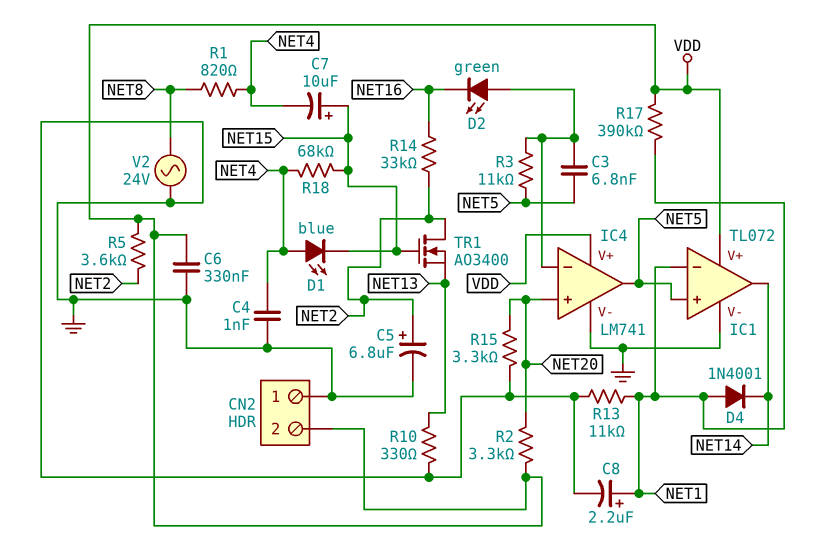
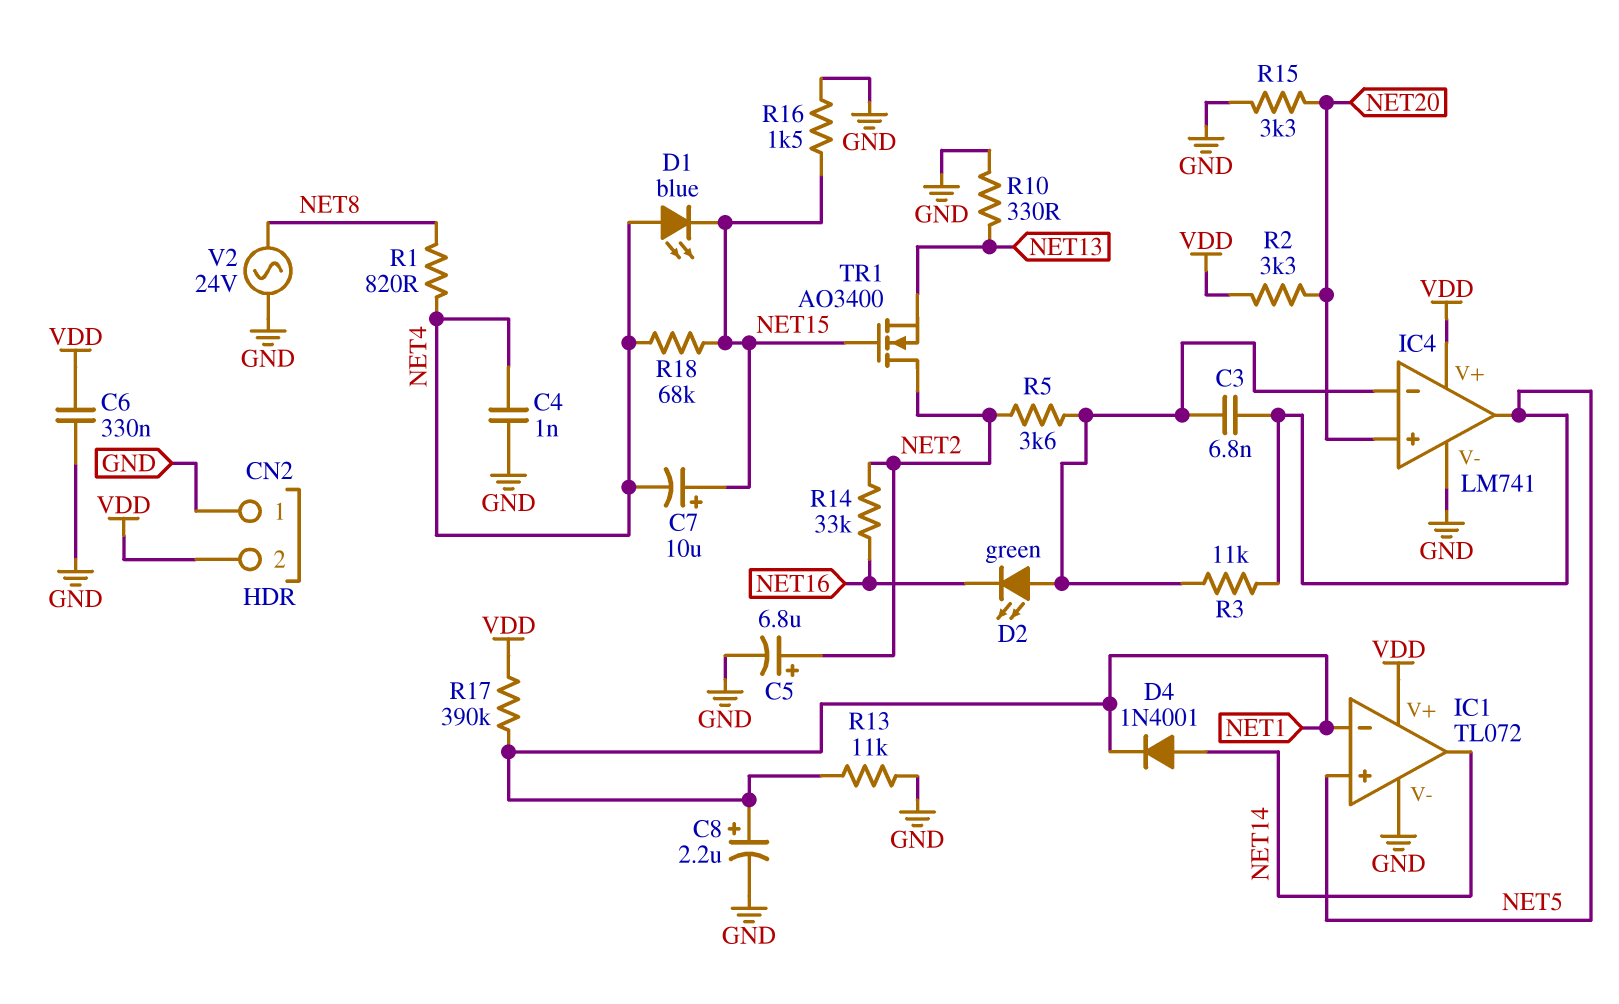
D4: diode 1N4001 (A NET1, K NET14) -> diode 1N4001 (A NET14, K NET1)
R5: 3.6k (NET2, VDD) -> 3.6k (IC4/in-, NET2)
R16: none -> 1.5k (GND, NET15)

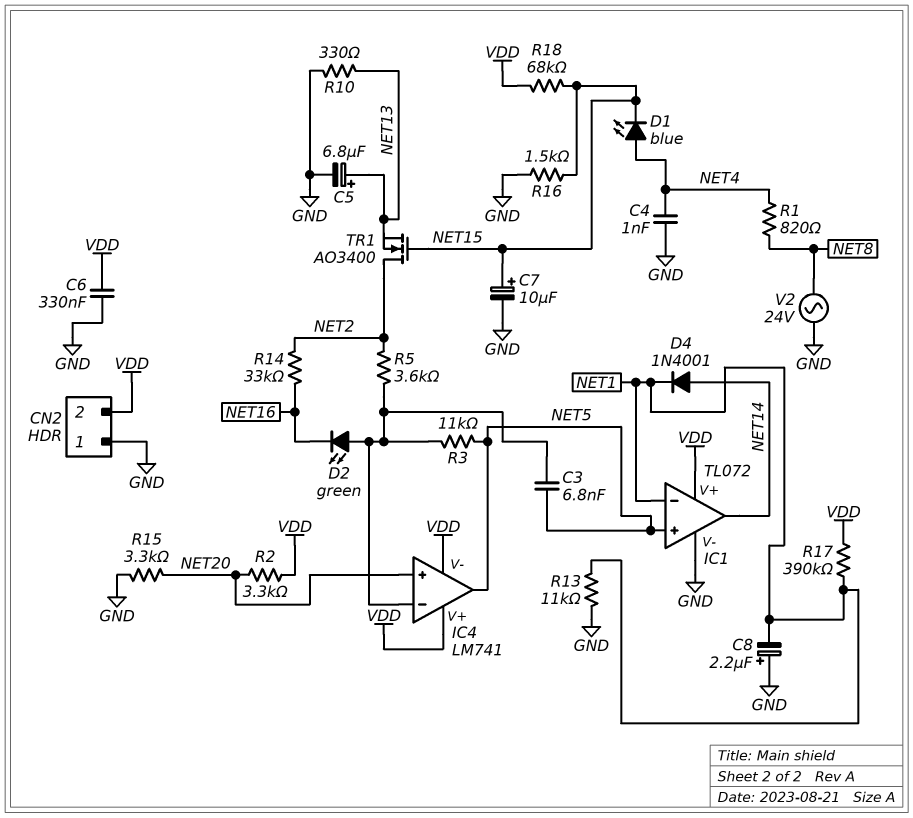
C5: 6.8uF (plus NET2, minus GND) -> 6.8uF (plus NET13, minus GND)
C7: 10uF (plus NET15, minus NET4) -> 10uF (plus NET15, minus GND)
C8: 2.2uF (plus NET1, minus GND) -> 2.2uF (plus GND, minus NET1)
IC4 pin V-: GND -> VDD
R18: 68k (NET4, NET15) -> 68k (NET15, VDD)

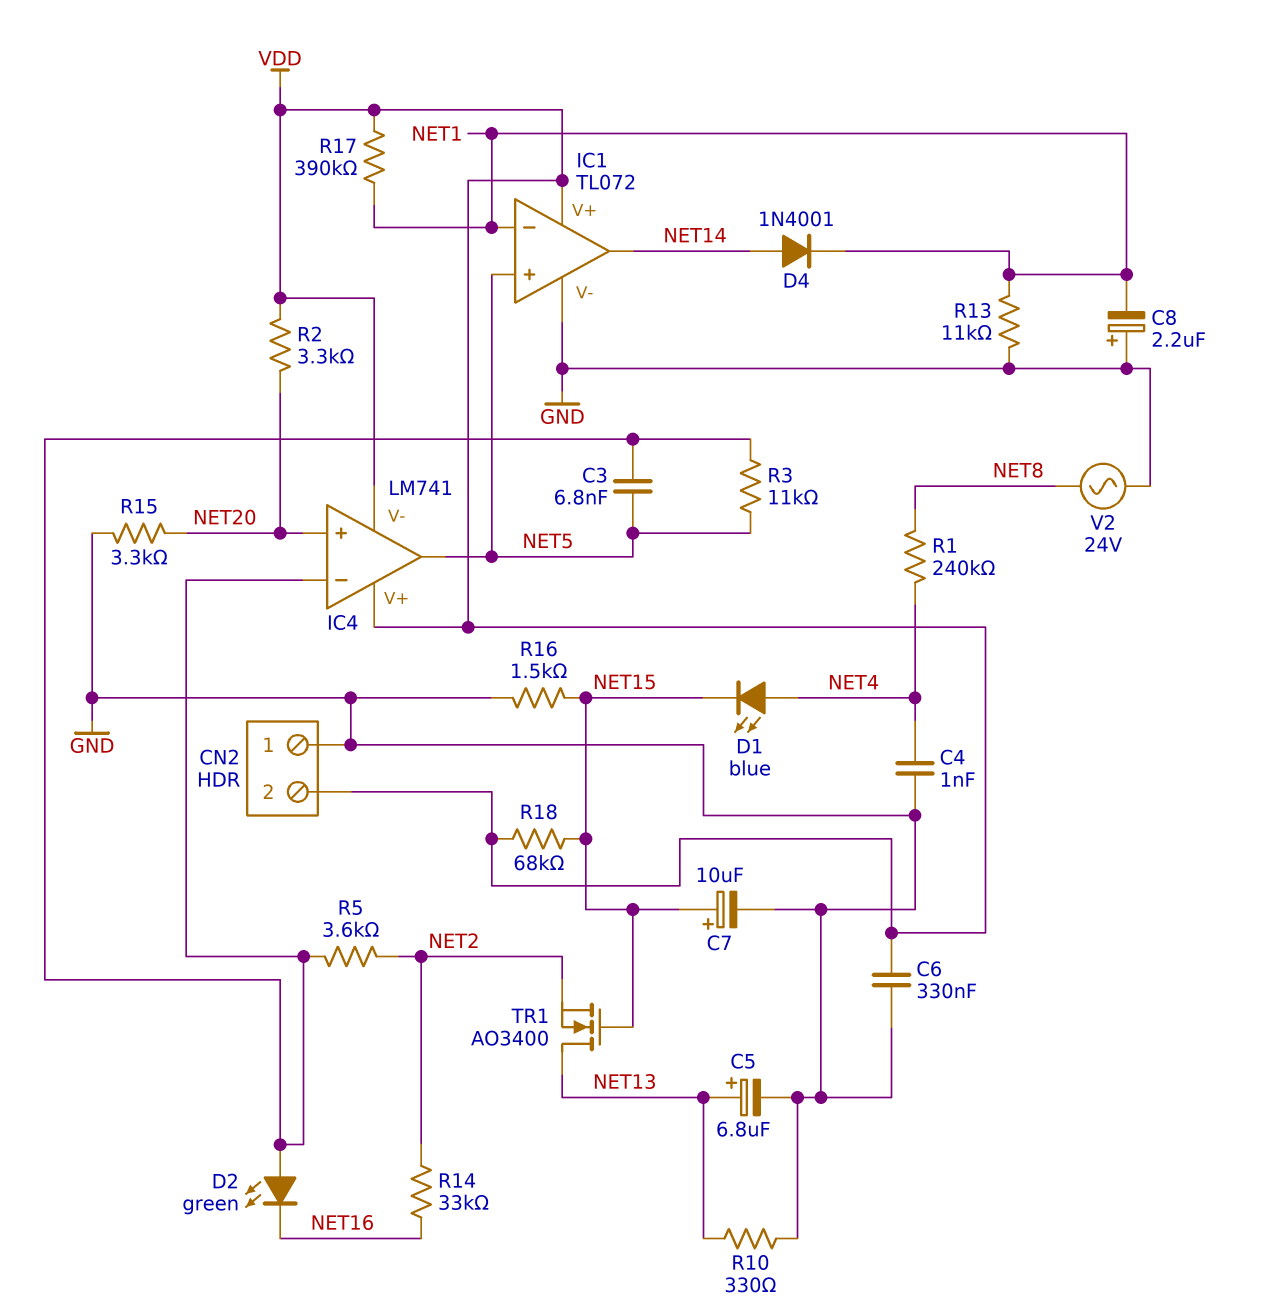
R1: 820 (NET4, NET8) -> 240k (NET4, NET8)
TR1: NMOS AO3400 (G NET15, D NET2, S NET13) -> NMOS AO3400 (G NET15, D NET13, S NET2)

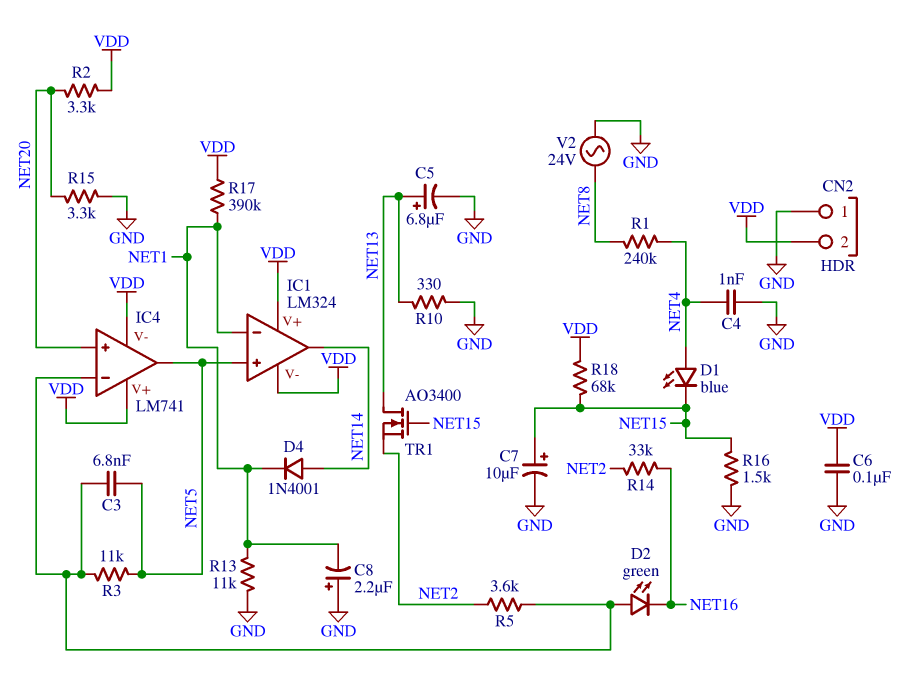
C6: 330nF (GND, VDD) -> 100nF (GND, VDD)
IC1: TL072 -> LM324
IC1 pin V-: GND -> VDD

